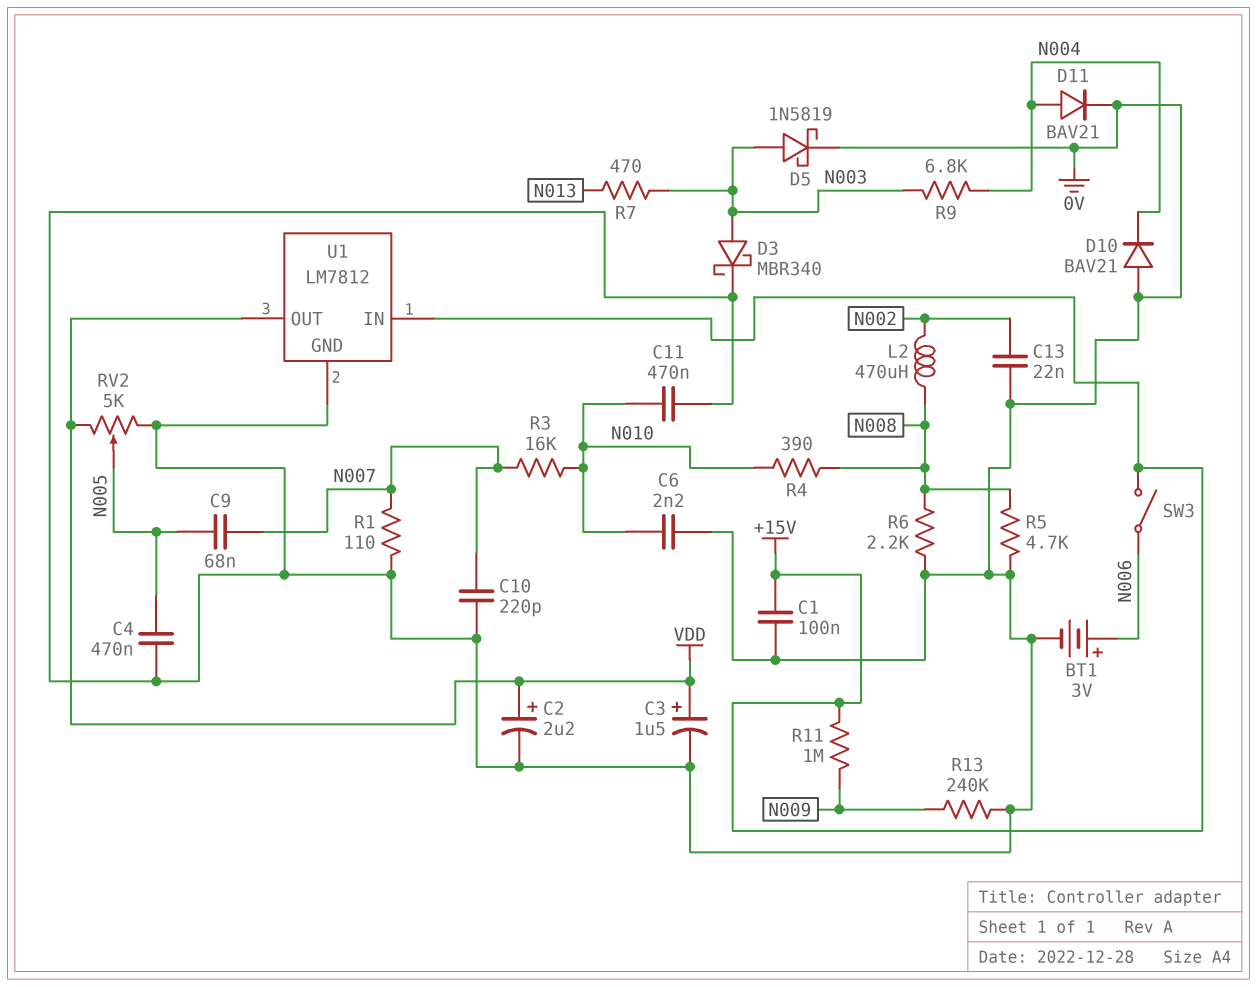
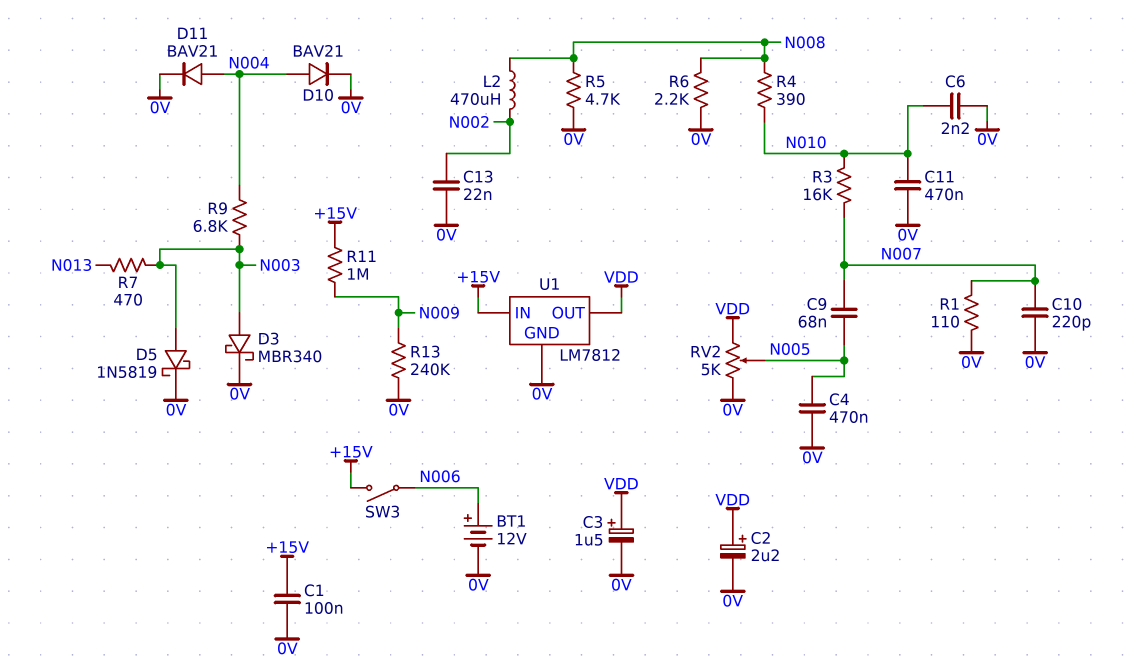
BT1: 3V (plus N006, minus 0V) -> 12V (plus N006, minus 0V)
D10: diode BAV21 (A 0V, K N004) -> diode BAV21 (A N004, K 0V)

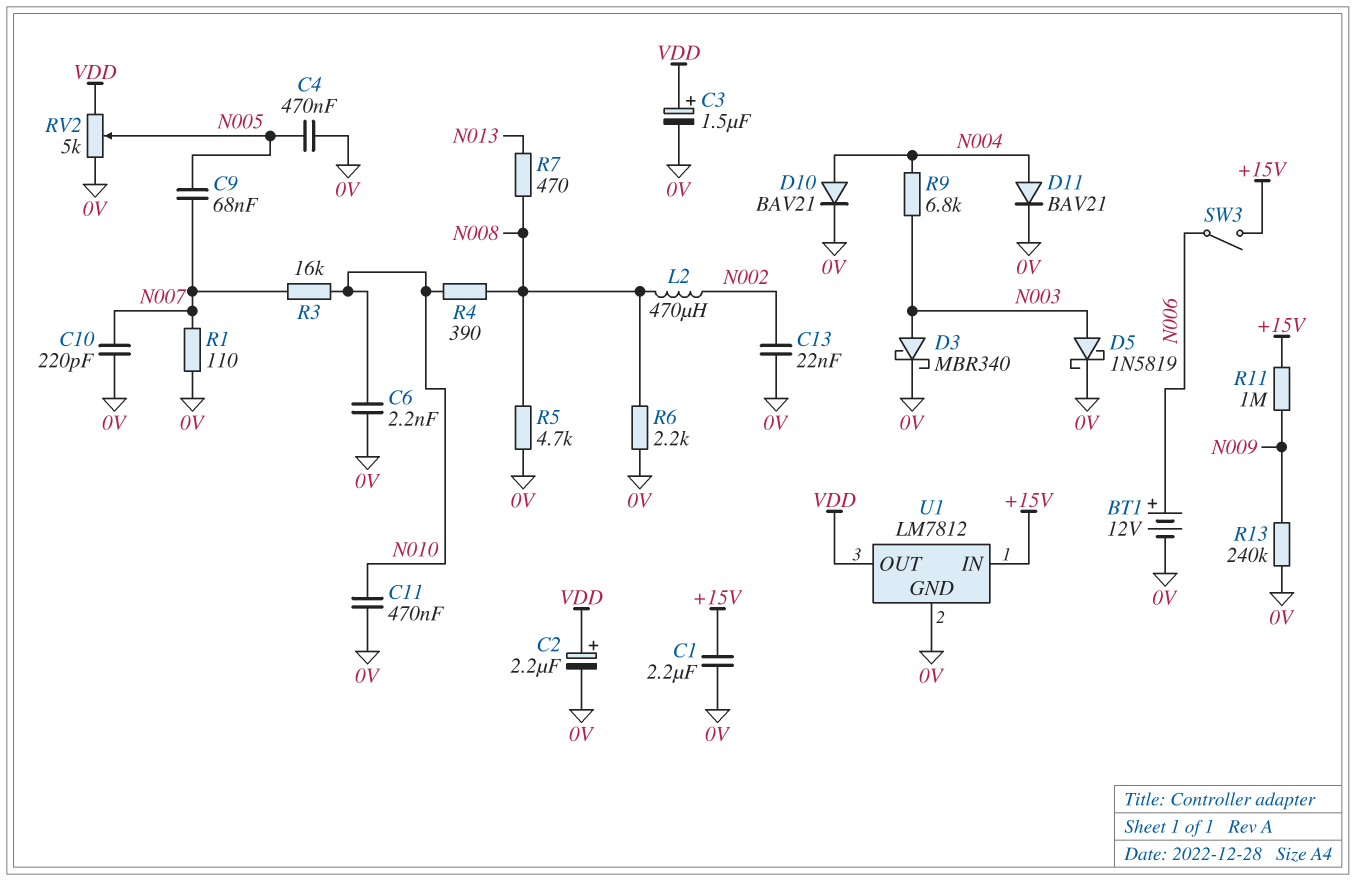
C1: 100nF (+15V, 0V) -> 2.2uF (+15V, 0V)
R7: 470 (N003, N013) -> 470 (N008, N013)

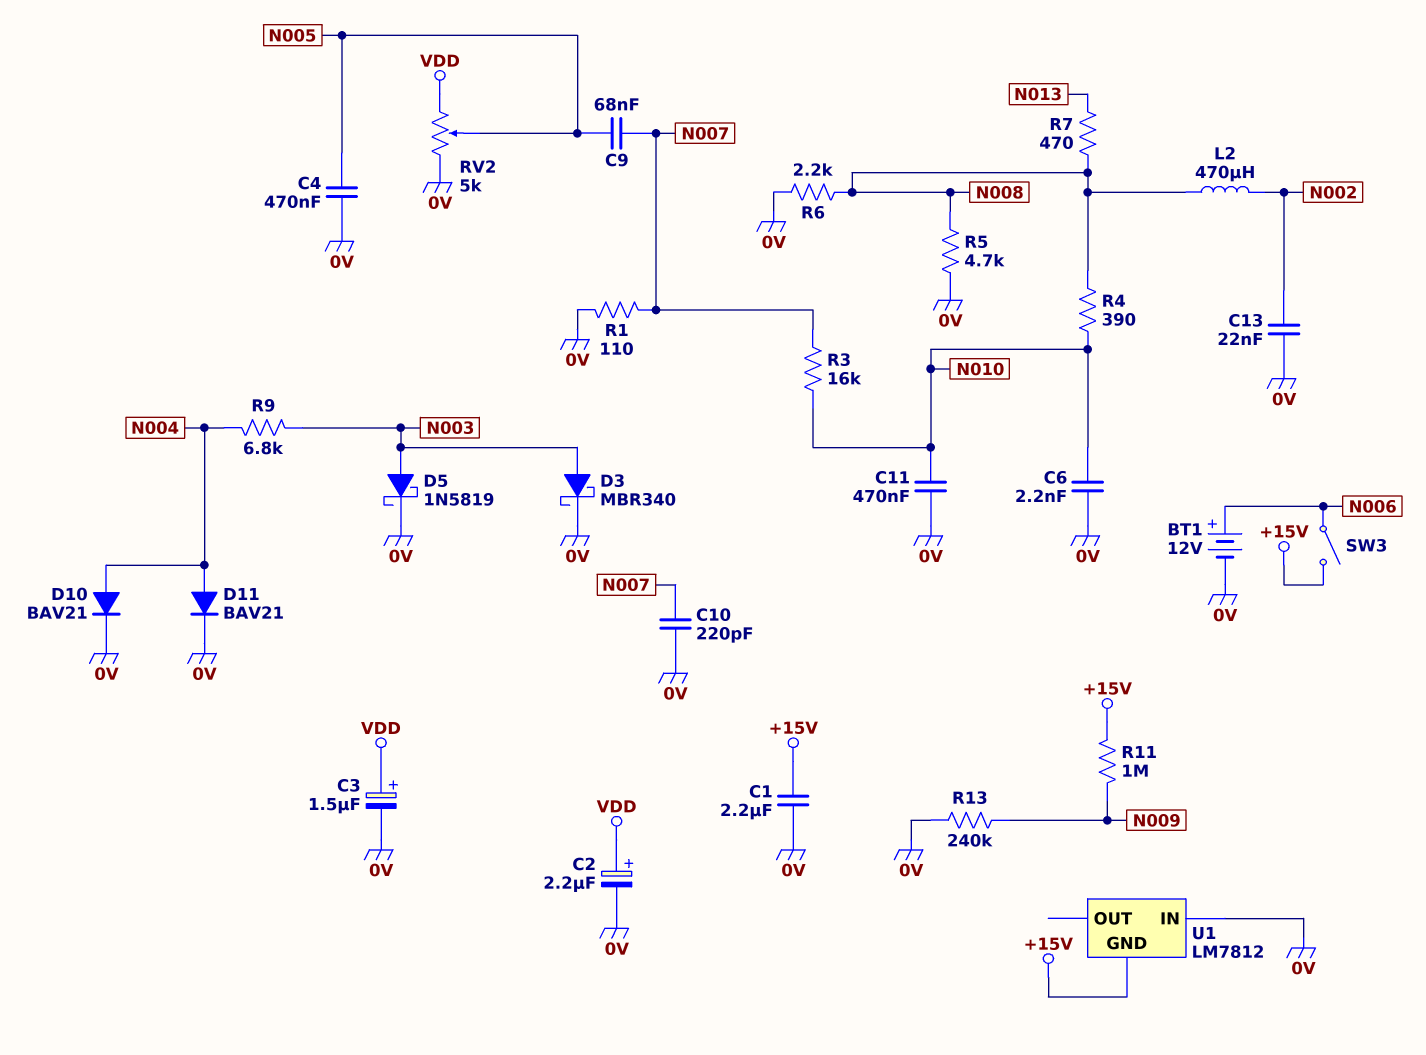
U1 pin GND: 0V -> +15V
U1 pin IN: +15V -> 0V
U1 pin OUT: VDD -> none

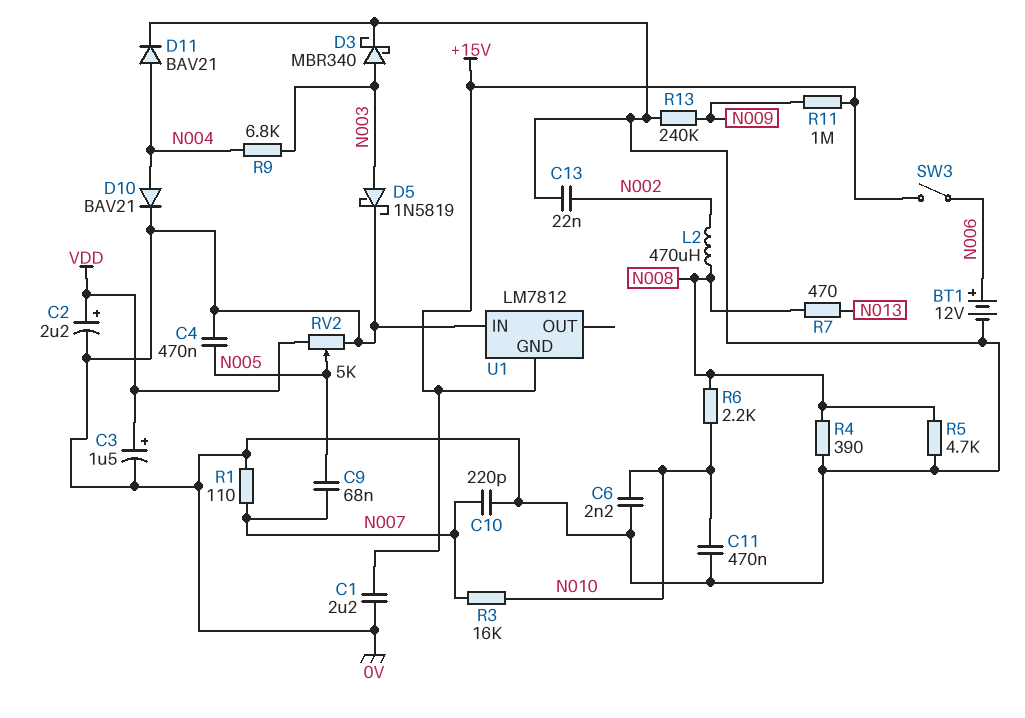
R4: 390 (N008, N010) -> 390 (0V, N008)
R6: 2.2k (0V, N008) -> 2.2k (N008, N010)

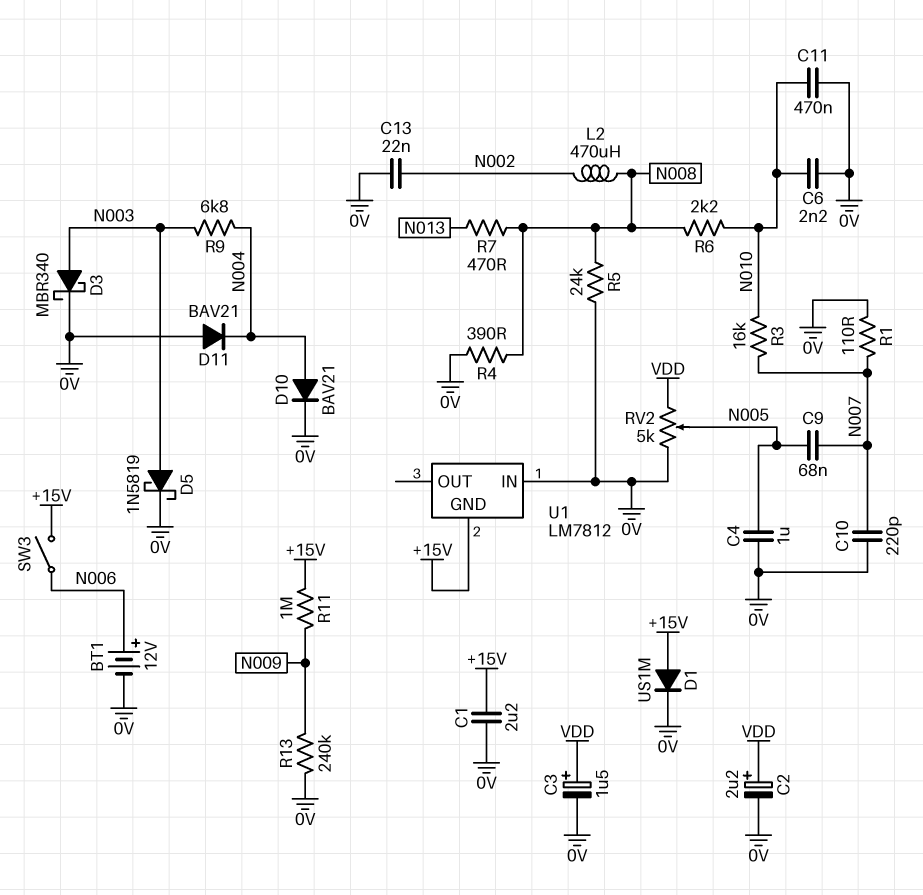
C4: 470nF (0V, N005) -> 1uF (0V, N005)
D1: none -> diode US1M (A +15V, K 0V)
D11: diode BAV21 (A N004, K 0V) -> diode BAV21 (A 0V, K N004)
R5: 4.7k (0V, N008) -> 24k (0V, N008)

